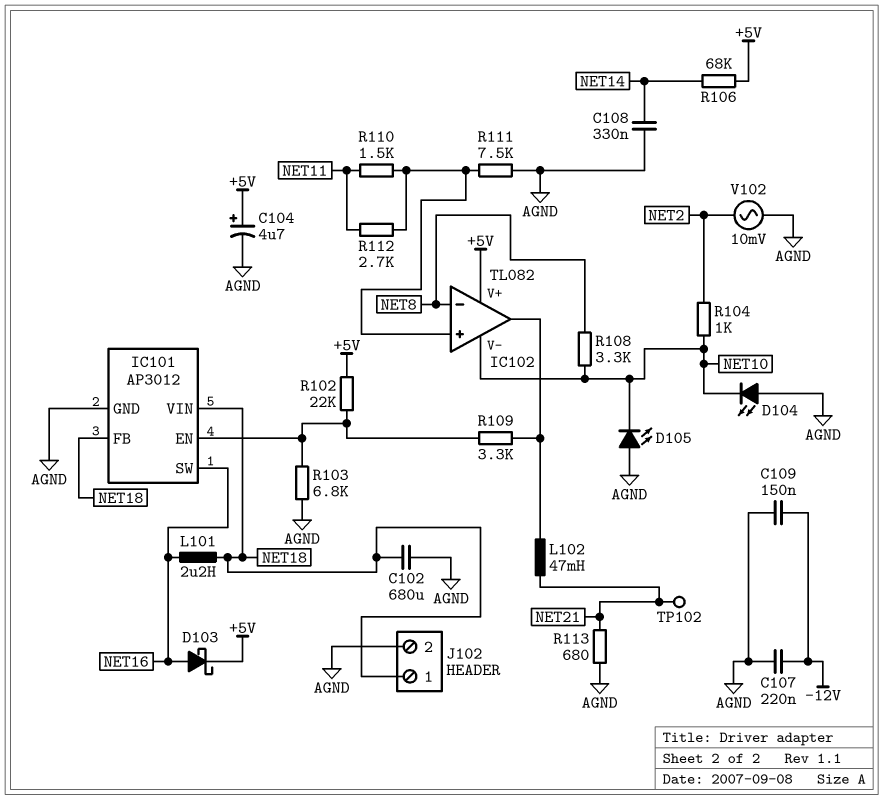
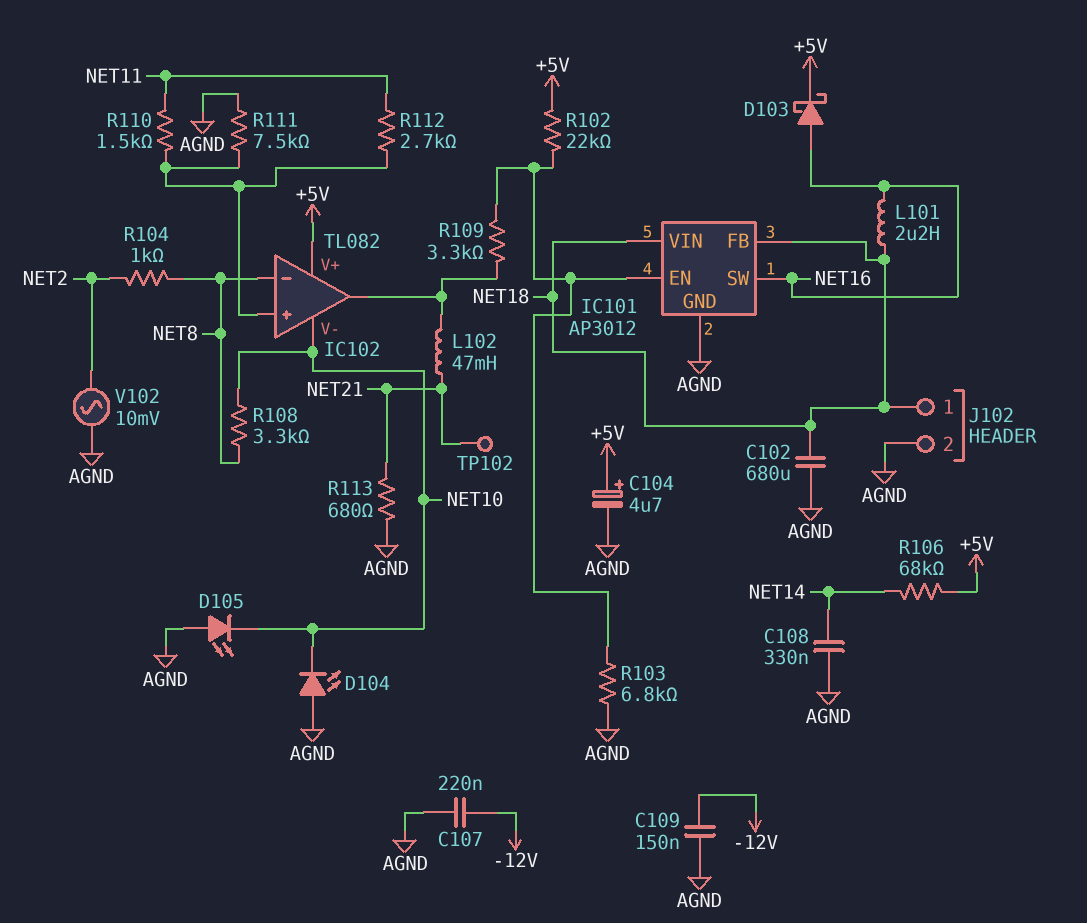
R104: 1k (NET2, NET10) -> 1k (NET2, NET8)

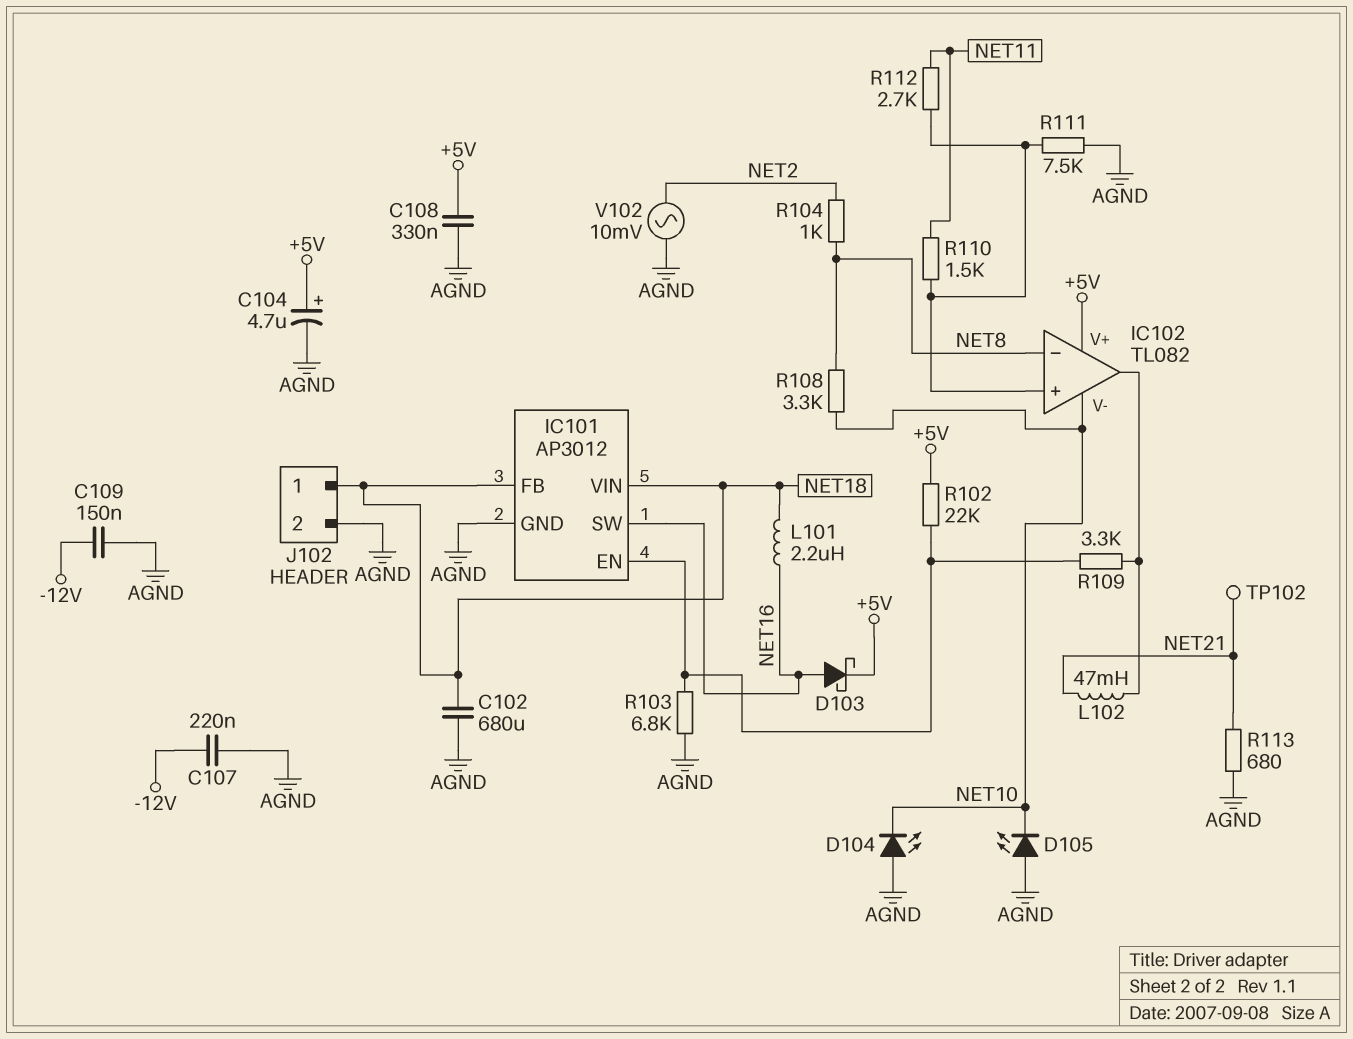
C108: 330nF (AGND, NET14) -> 330nF (+5V, AGND)
R106: 68k (+5V, NET14) -> none

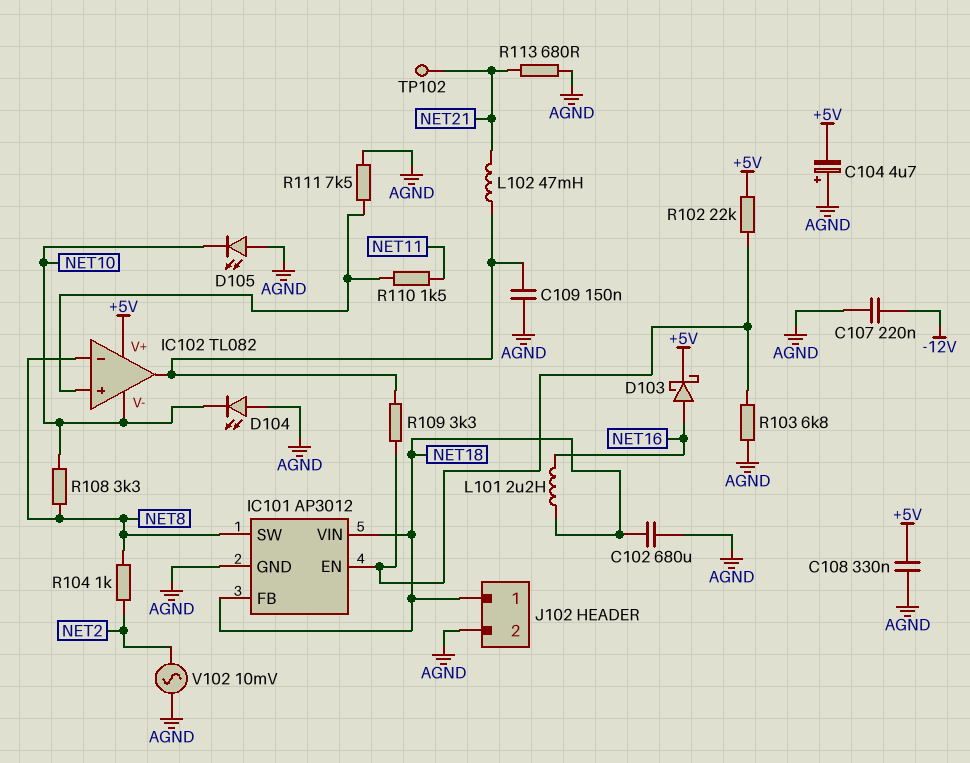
C104: 4.7uF (plus +5V, minus AGND) -> 4.7uF (plus AGND, minus +5V)
C109: 150nF (-12V, AGND) -> 150nF (AGND, IC102/out)
IC101 pin SW: NET16 -> NET8
R112: 2.7k (IC102/in+, NET11) -> none

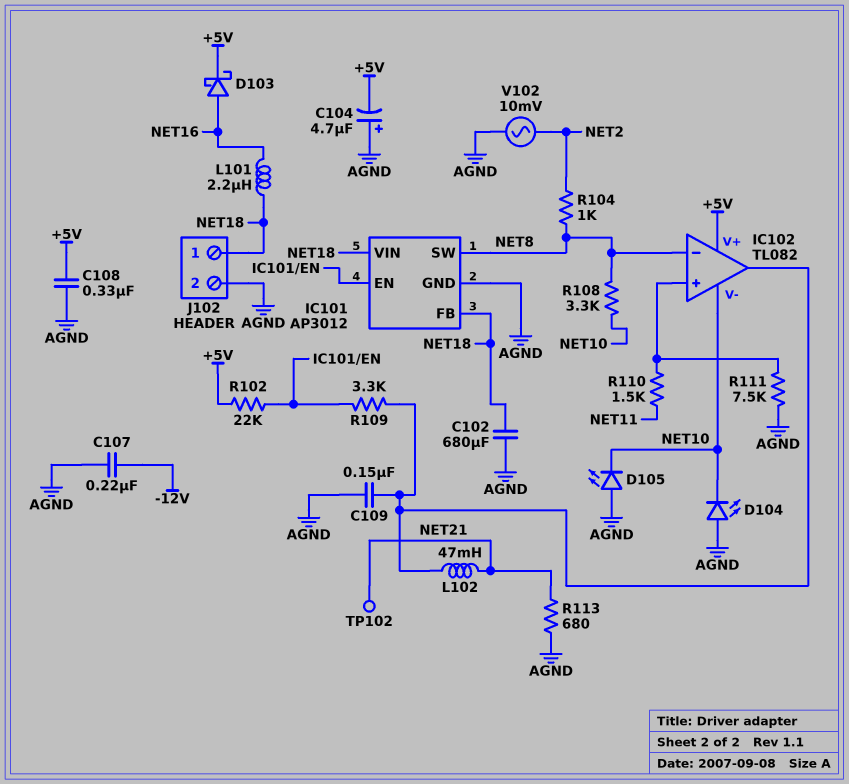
R103: 6.8k (AGND, IC101/EN) -> none

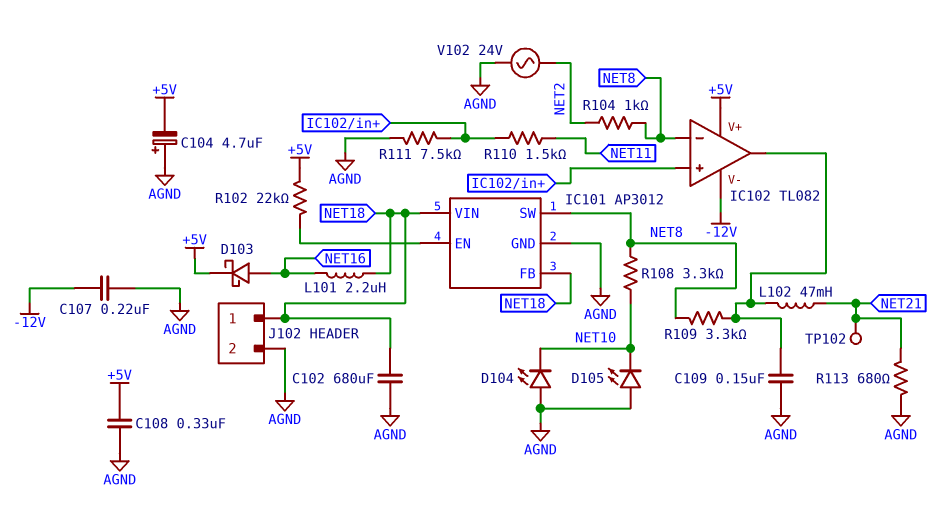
IC102 pin V-: NET10 -> -12V
R109: 3.3k (IC101/EN, IC102/out) -> 3.3k (IC102/out, NET8)
V102: AC 10mV (AGND, NET2) -> AC 24V (AGND, NET2)

